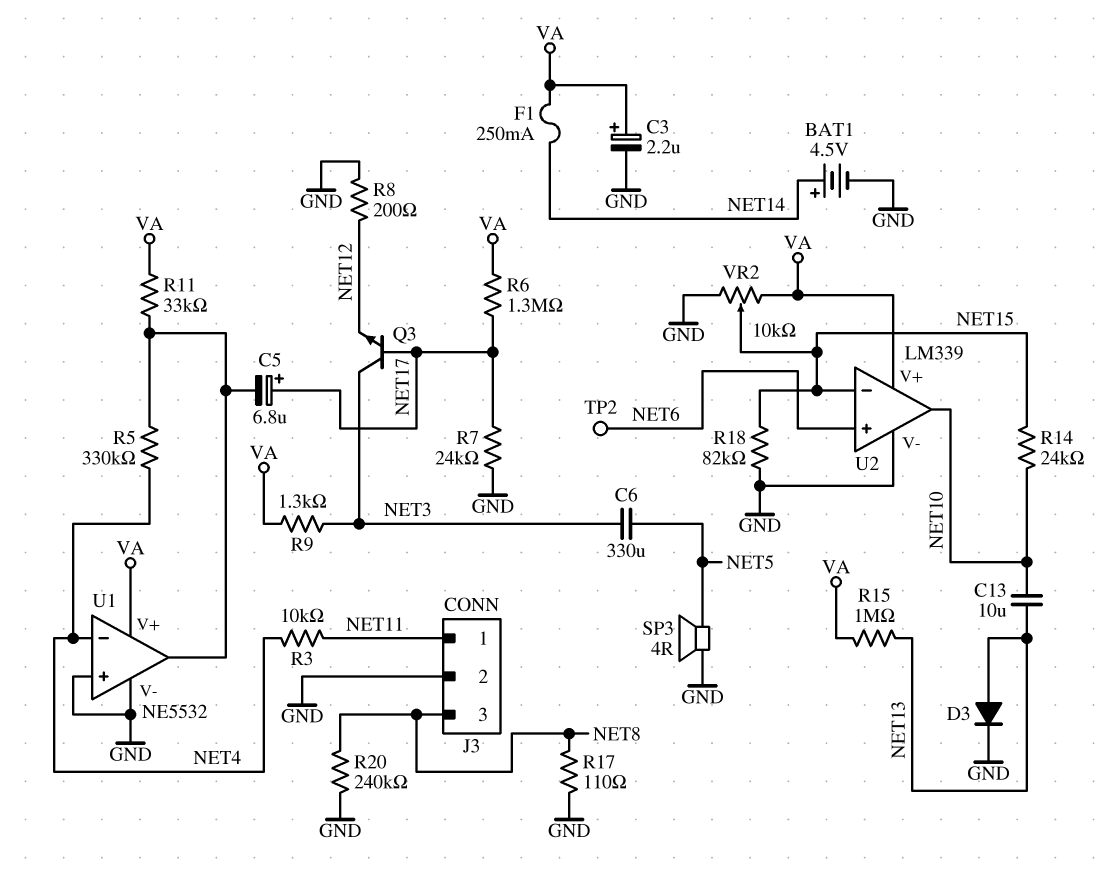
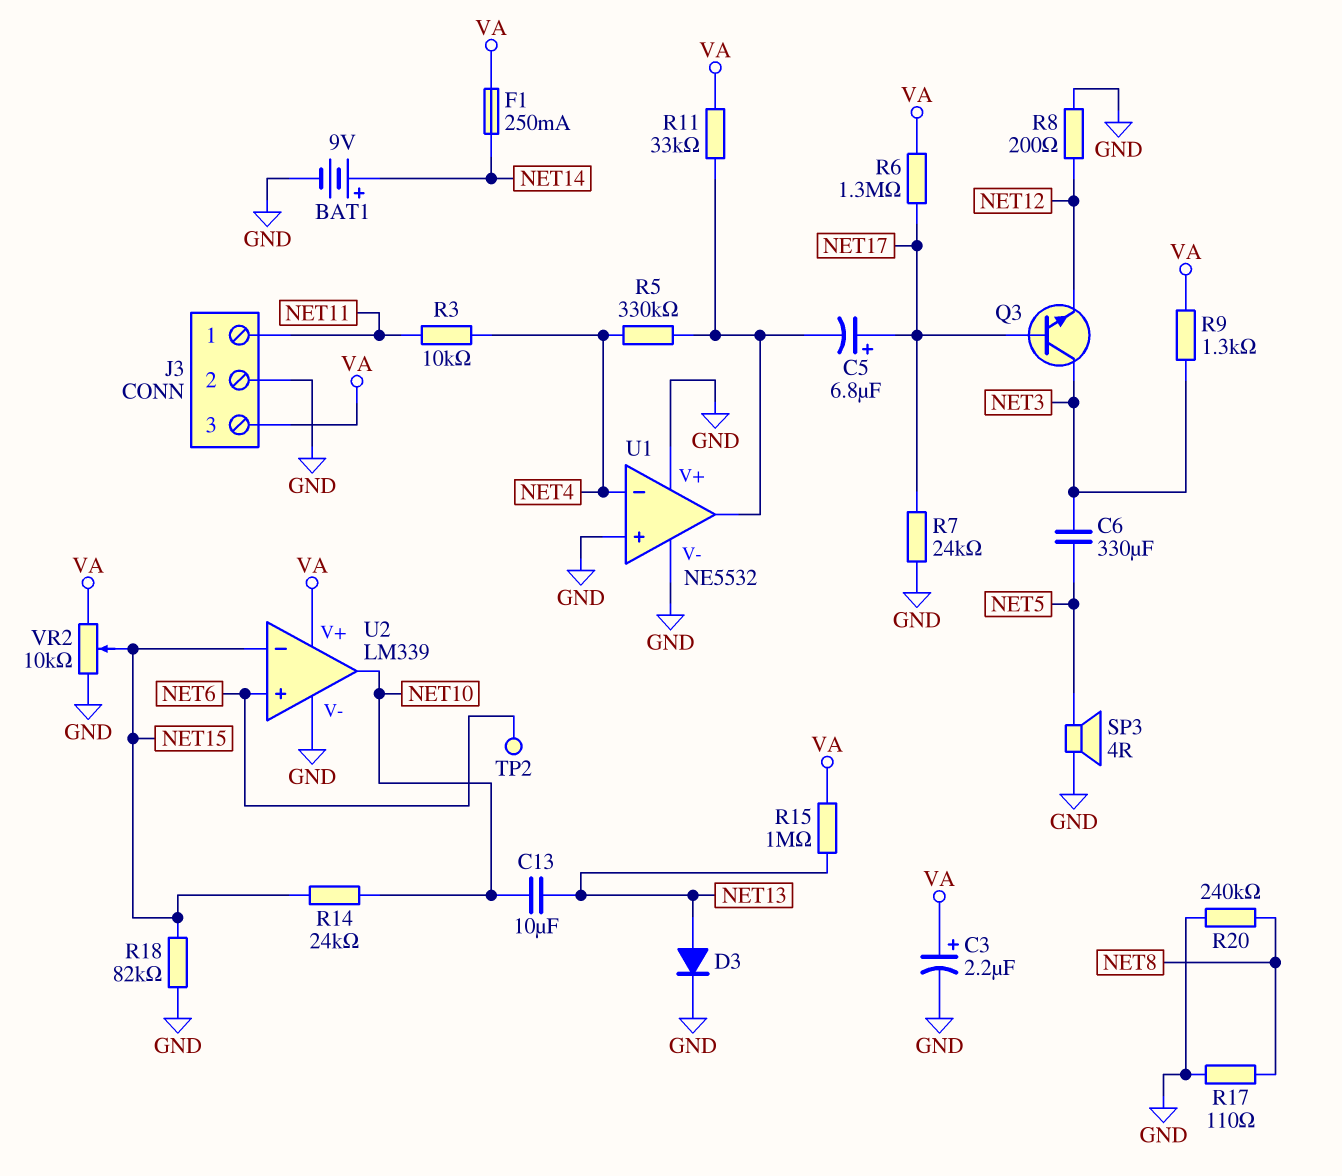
BAT1: 4.5V (plus NET14, minus GND) -> 9V (plus NET14, minus GND)
J3 pin 3: NET8 -> VA
U1 pin V+: VA -> GND

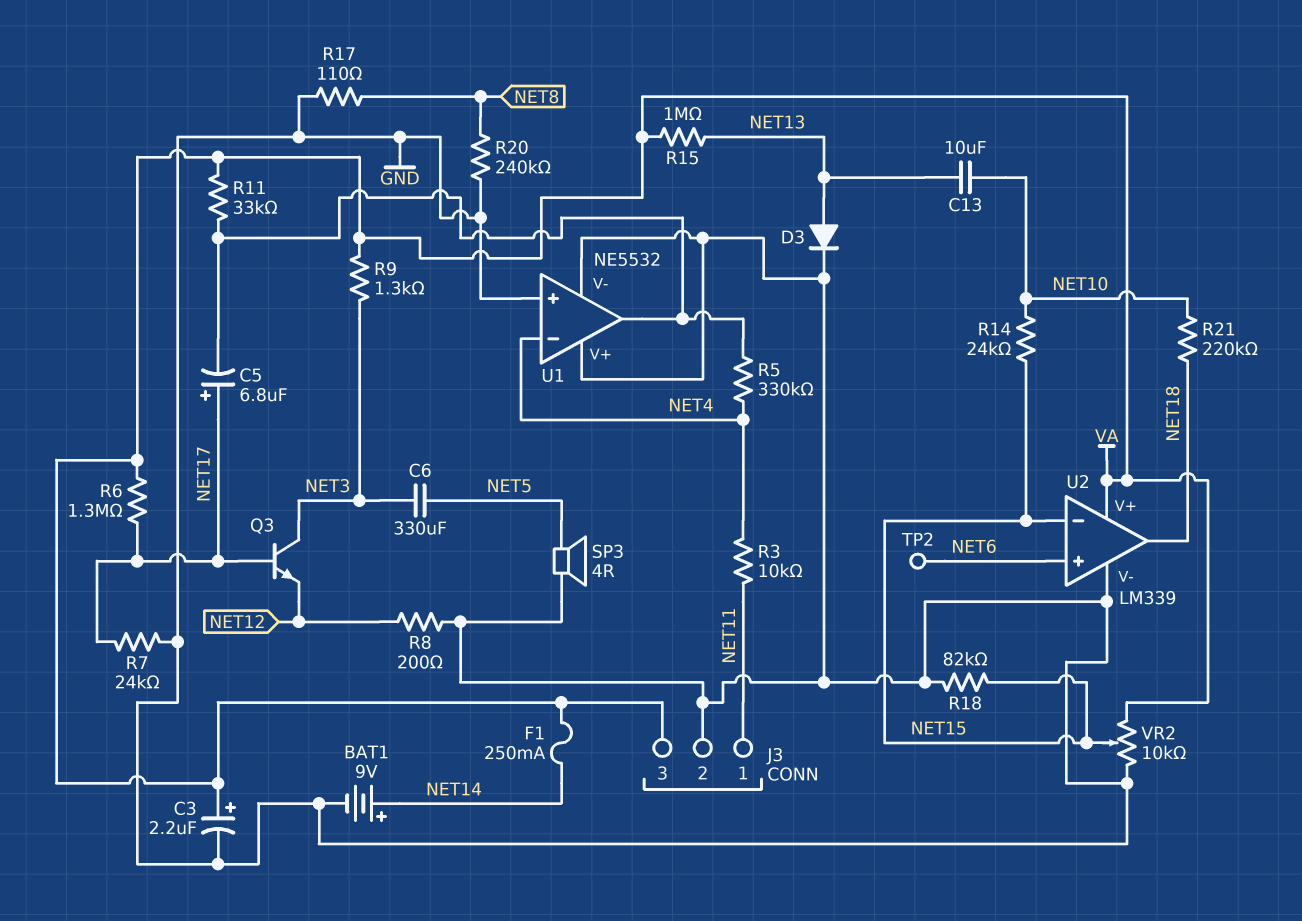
R21: none -> 220k (NET10, NET18)
U2 pin out: NET10 -> NET18

